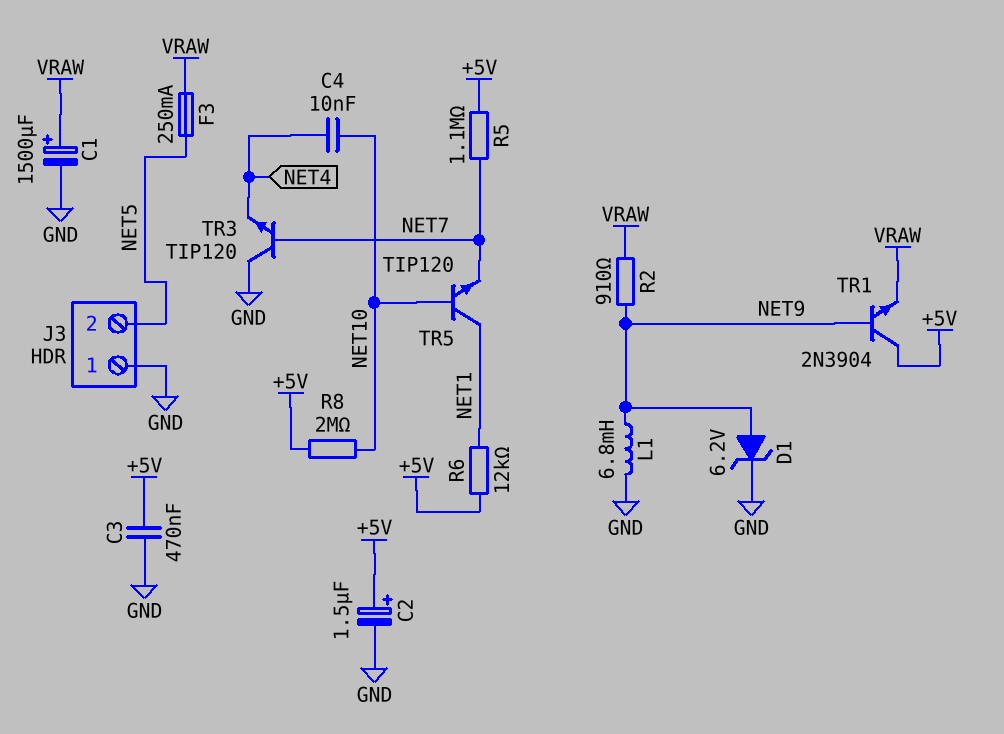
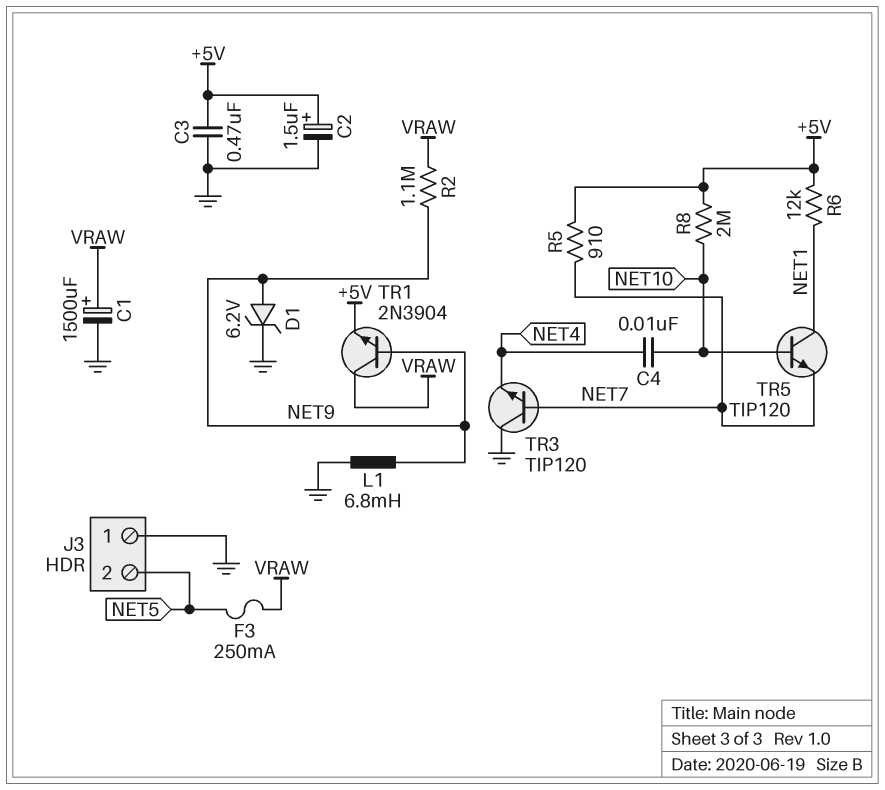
R2: 910 (NET9, VRAW) -> 1.1M (NET9, VRAW)
R5: 1.1M (+5V, NET7) -> 910 (+5V, NET7)
TR1: NPN 2N3904 (B NET9, C +5V, E VRAW) -> NPN 2N3904 (B NET9, C VRAW, E +5V)

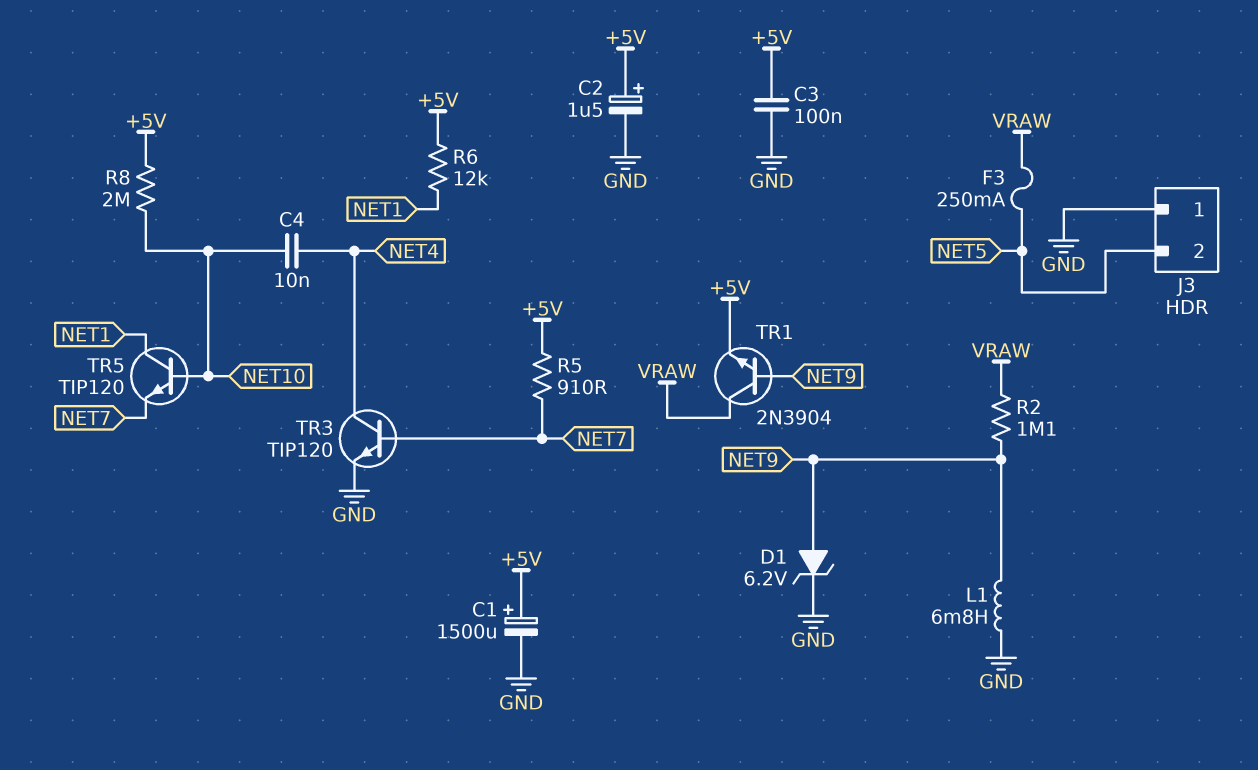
C1: 1500uF (plus VRAW, minus GND) -> 1500uF (plus +5V, minus GND)
C3: 470nF (+5V, GND) -> 100nF (+5V, GND)
TR3: NPN TIP120 (B NET7, C GND, E NET4) -> NPN TIP120 (B NET7, C NET4, E GND)

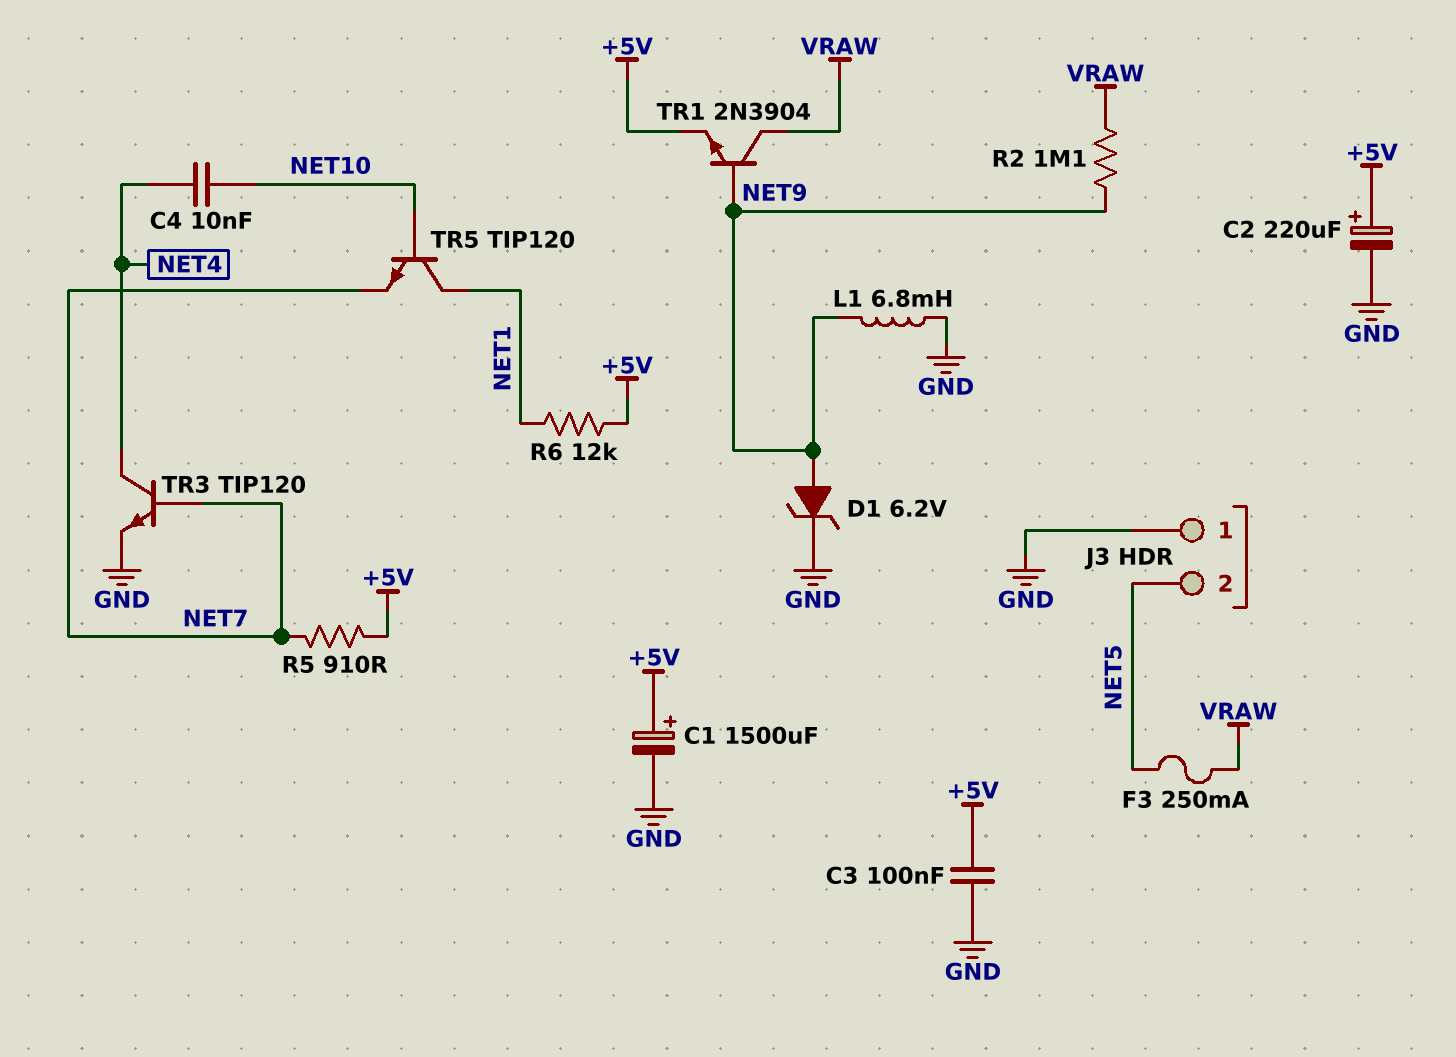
C2: 1.5uF (plus +5V, minus GND) -> 220uF (plus +5V, minus GND)
R8: 2M (+5V, NET10) -> none

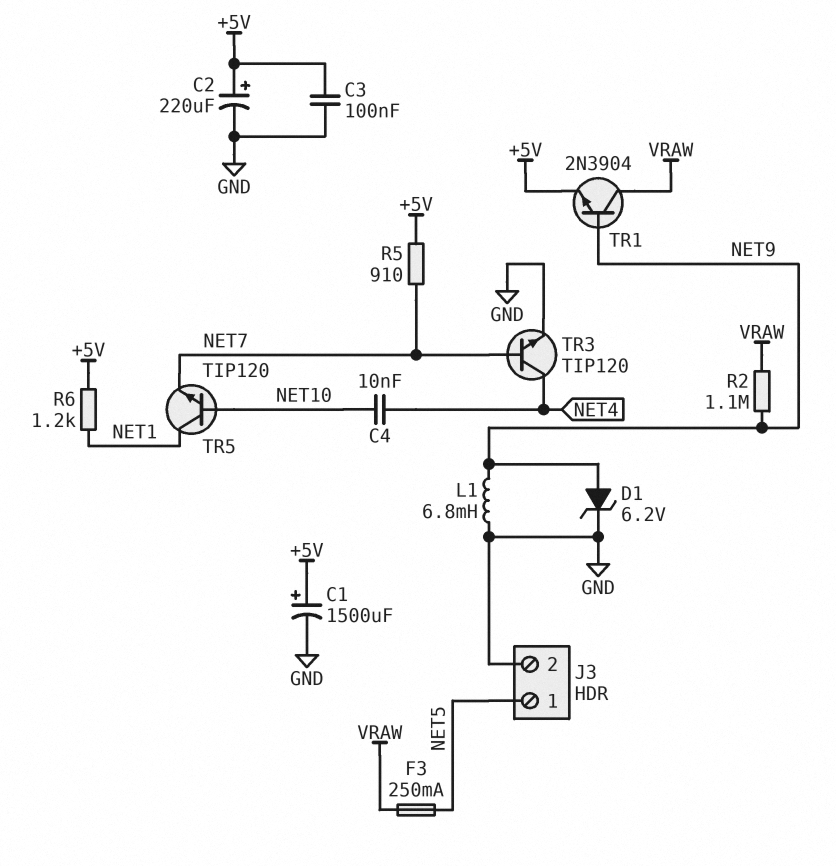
J3 pin 1: GND -> NET5
J3 pin 2: NET5 -> GND
R6: 12k (+5V, NET1) -> 1.2k (+5V, NET1)

